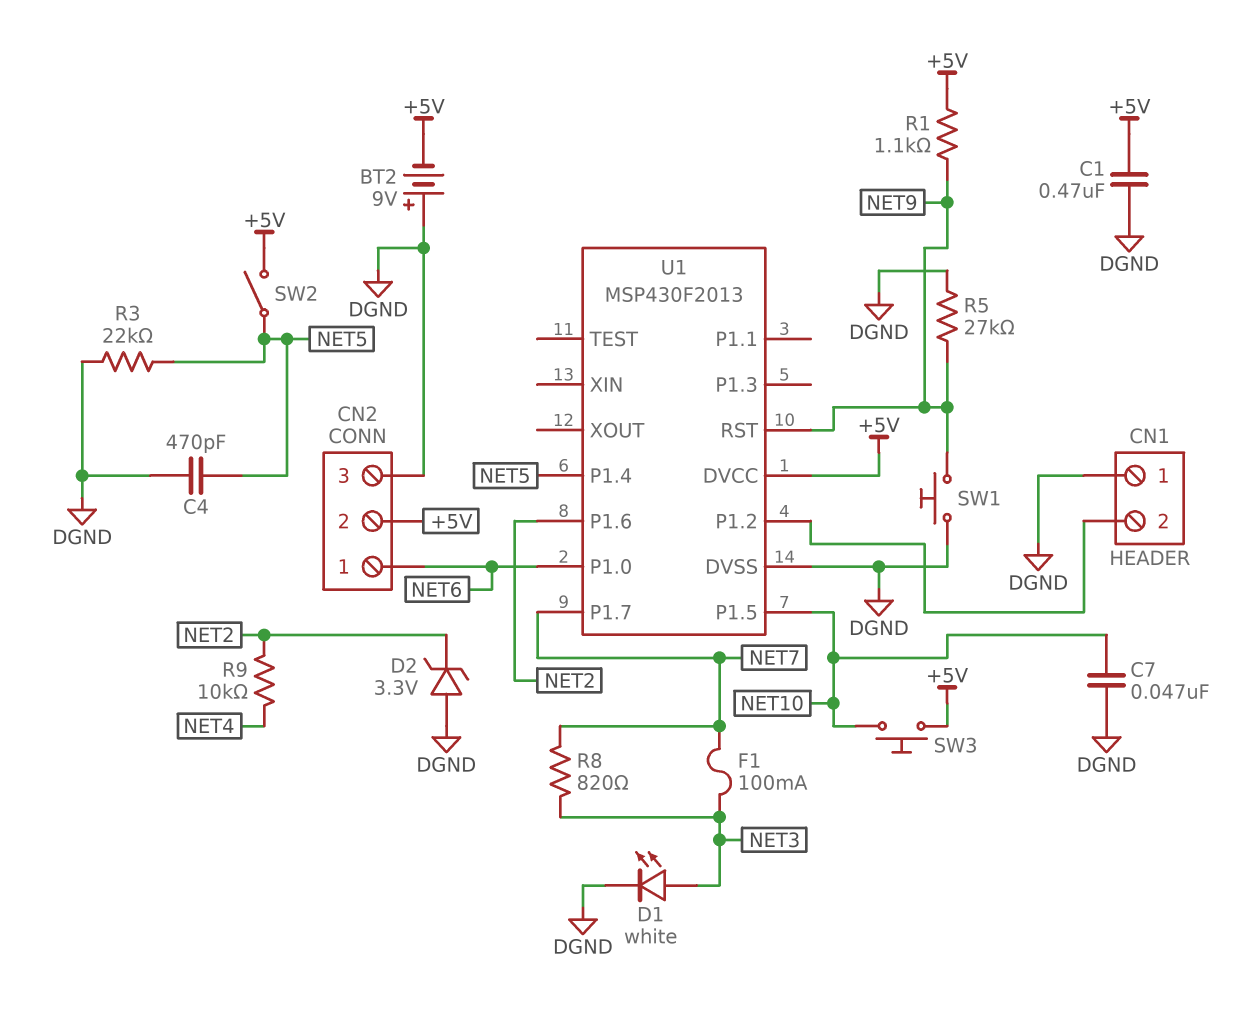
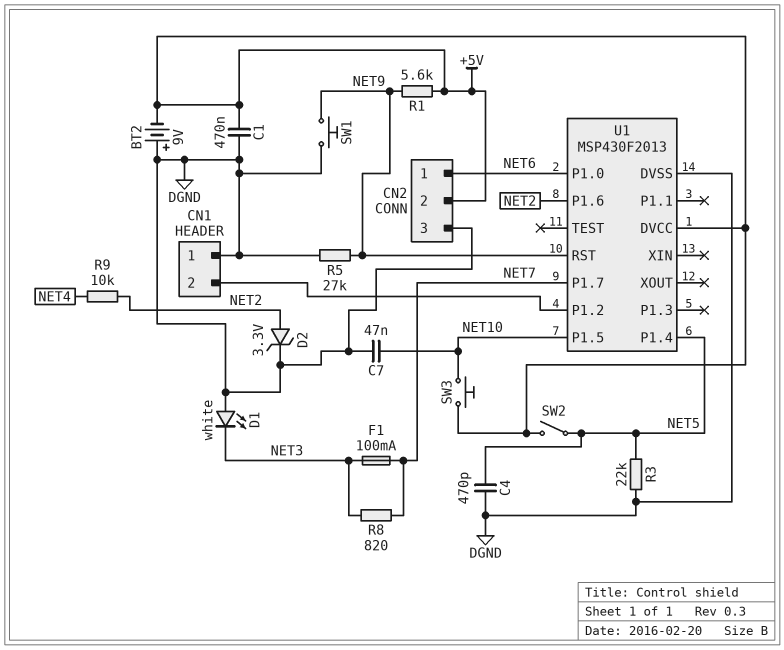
D1: LED white (A NET3, K DGND) -> LED white (A DGND, K NET3)
D2: zener 3.3V (A DGND, K NET2) -> zener 3.3V (A NET2, K DGND)
R1: 1.1k (+5V, NET9) -> 5.6k (+5V, NET9)

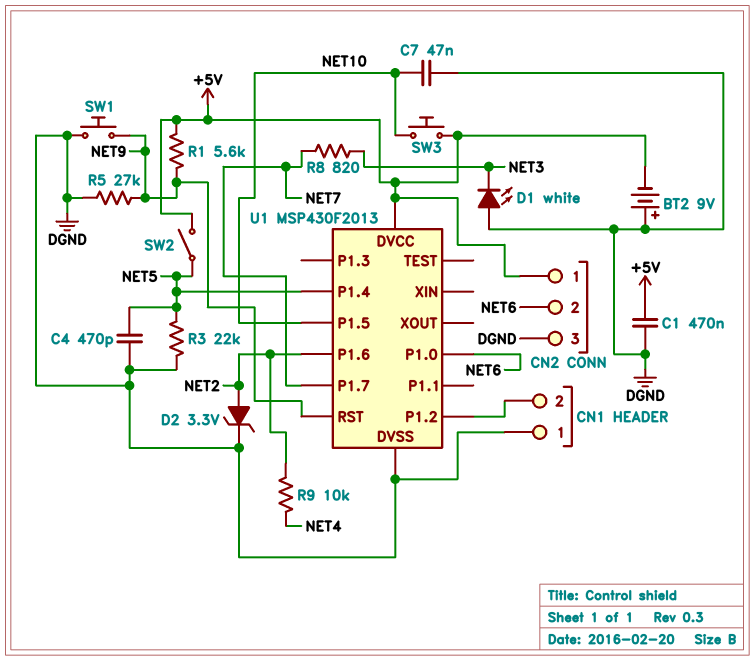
CN2 pin 1: NET6 -> +5V
CN2 pin 2: +5V -> NET6
F1: 100mA (NET3, NET7) -> none

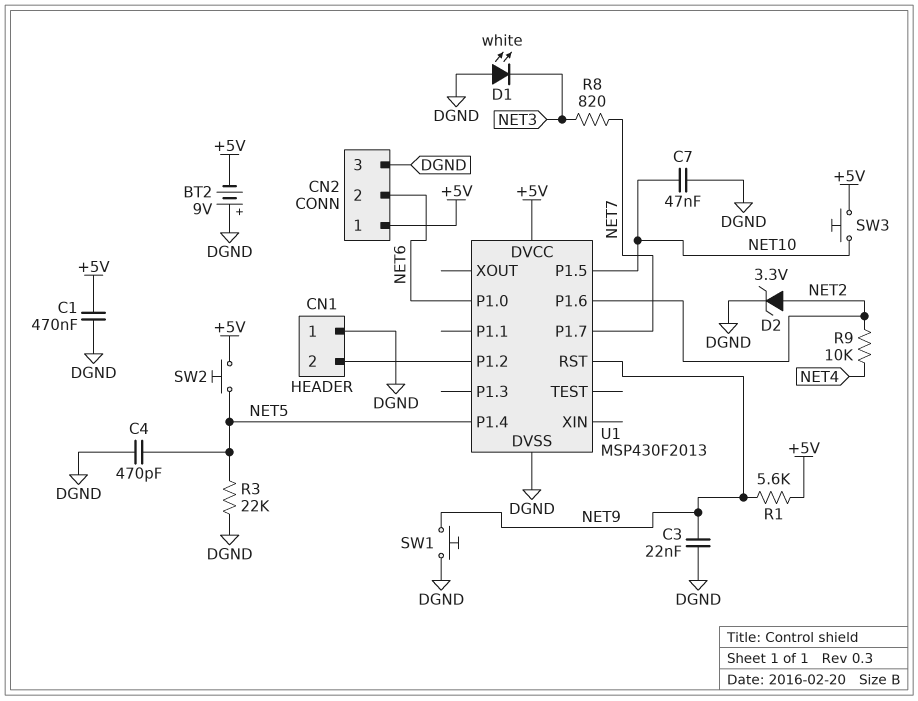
C3: none -> 22nF (DGND, NET9)
R5: 27k (DGND, NET9) -> none
SW2: switch (+5V, NET5) -> button (+5V, NET5)

